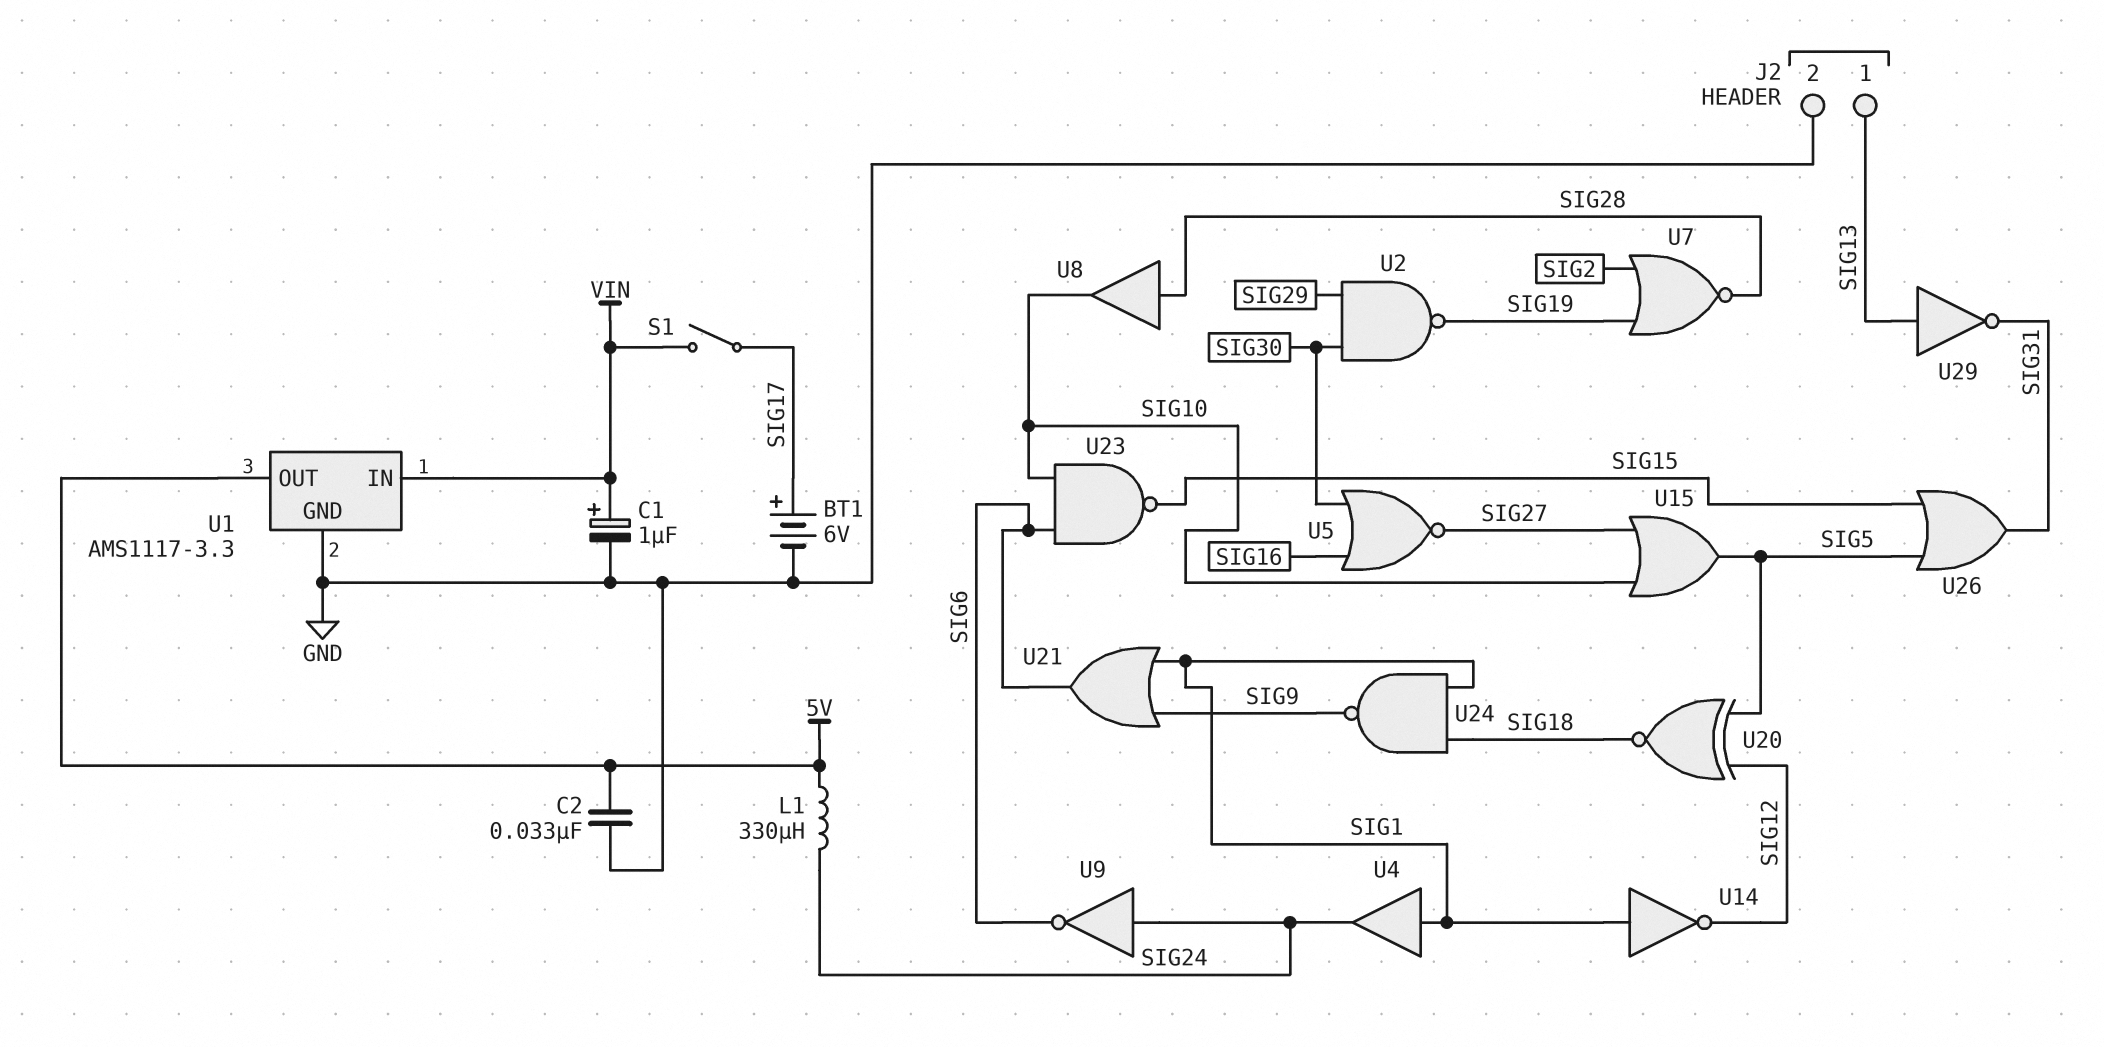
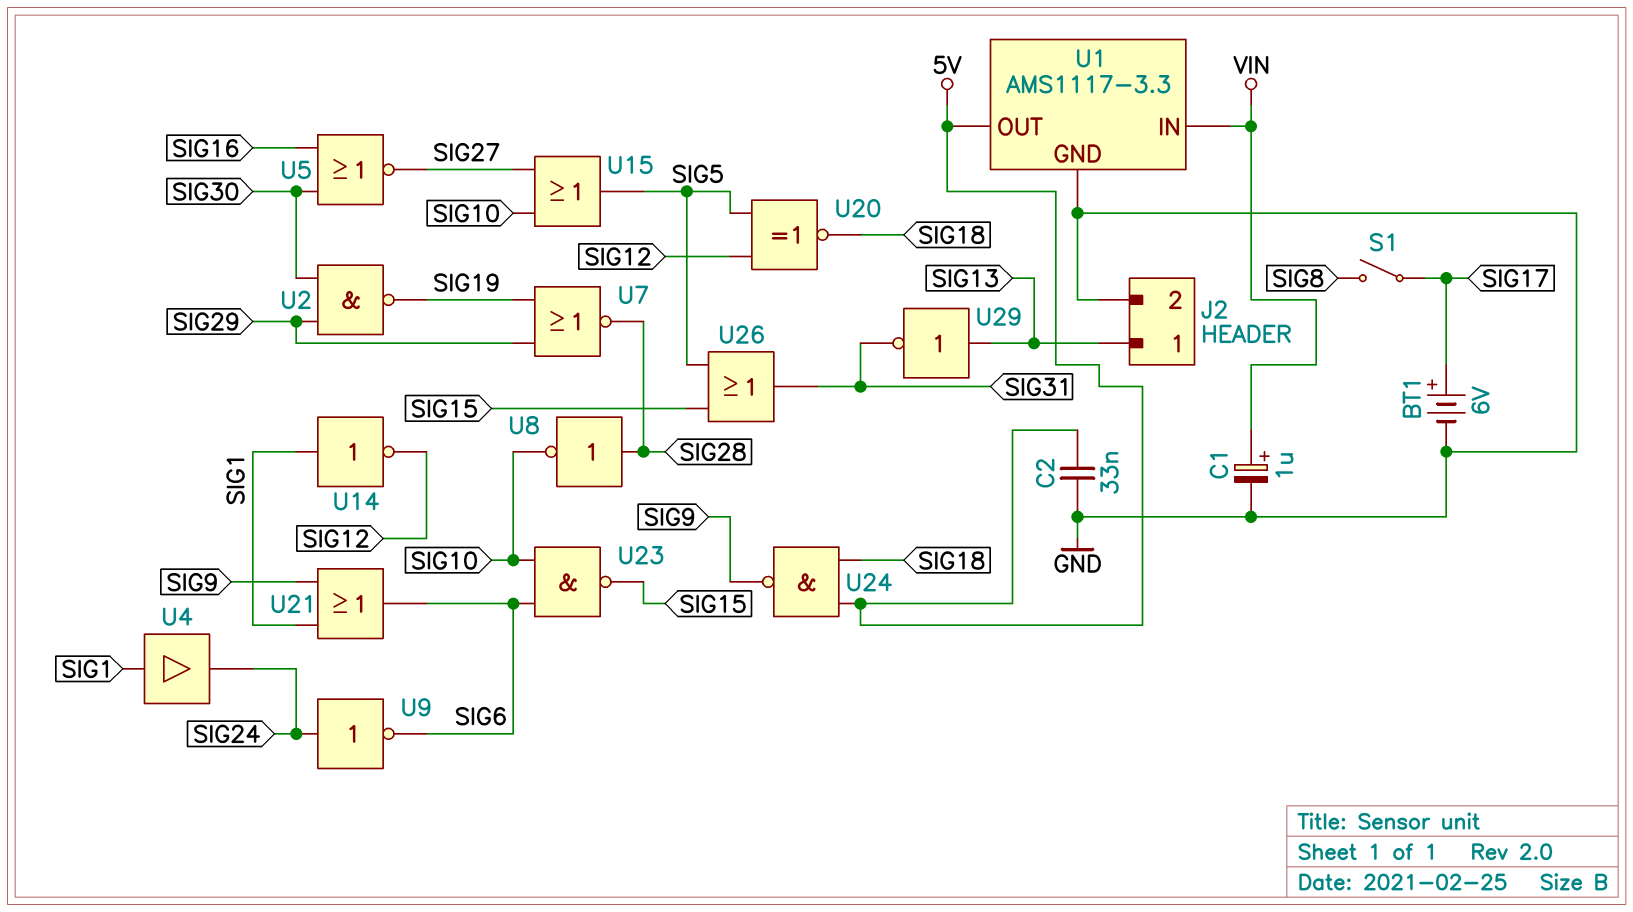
L1: 330uH (5V, SIG24) -> none
S1: switch (SIG17, VIN) -> switch (SIG8, SIG17)
U7: NOR (in SIG2, in SIG19, out SIG28) -> NOR (in SIG19, in SIG29, out SIG28)
U8: buffer (in SIG28, out SIG10) -> NOT (in SIG28, out SIG10)
U24: NAND (in SIG1, in SIG18, out SIG9) -> NAND (in 5V, in SIG18, out SIG9)

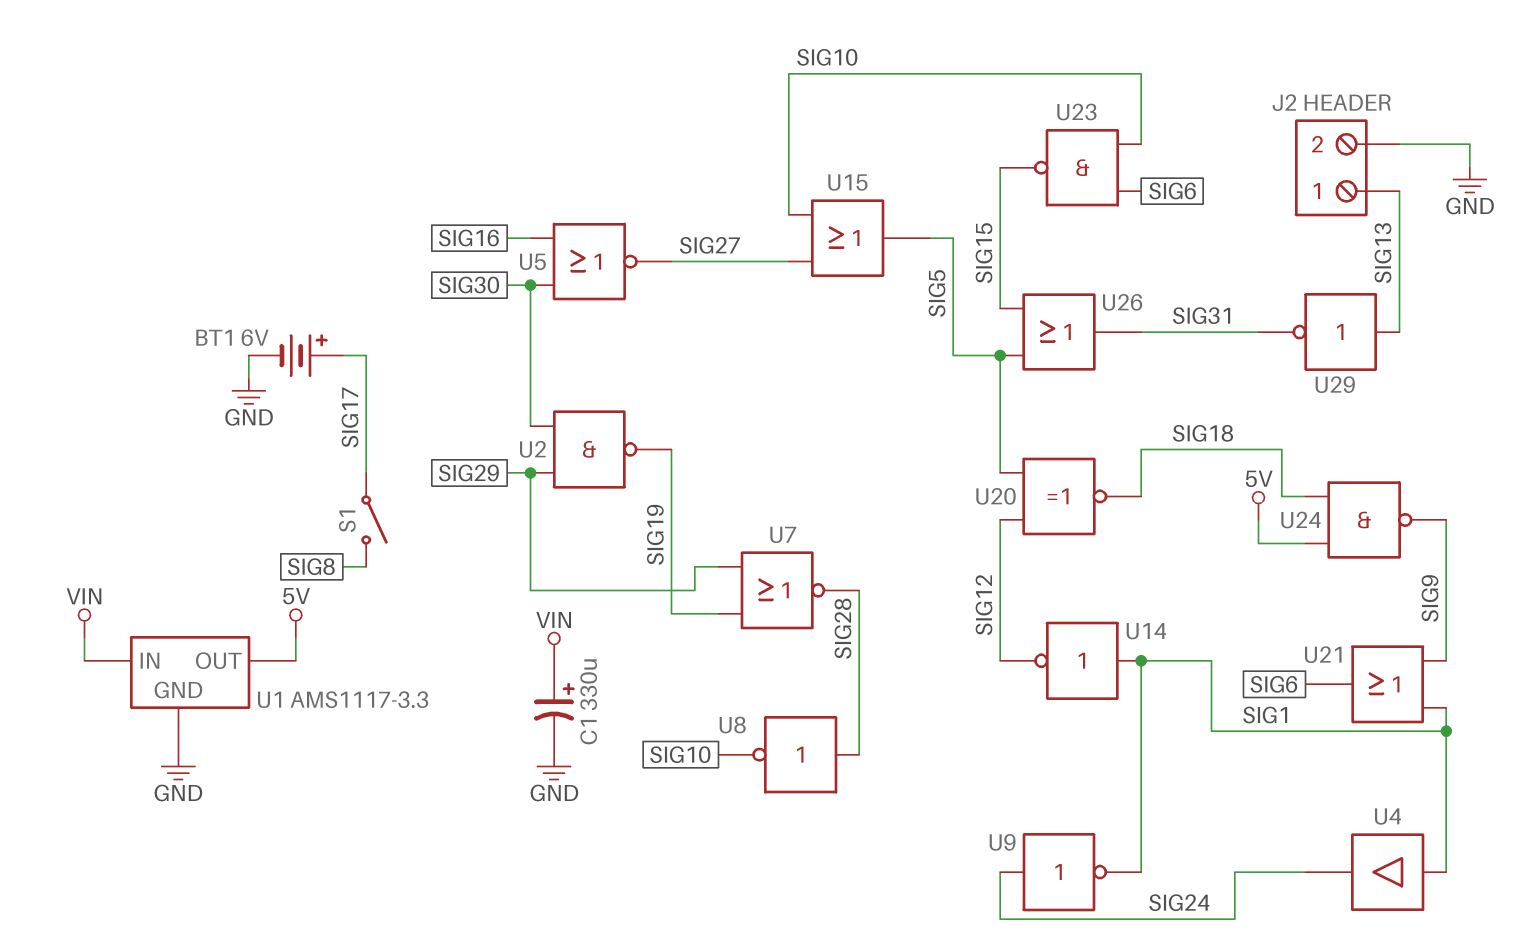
C1: 1uF (plus VIN, minus GND) -> 330uF (plus VIN, minus GND)
C2: 33nF (5V, GND) -> none
U9: NOT (in SIG24, out SIG6) -> NOT (in SIG24, out SIG1)

